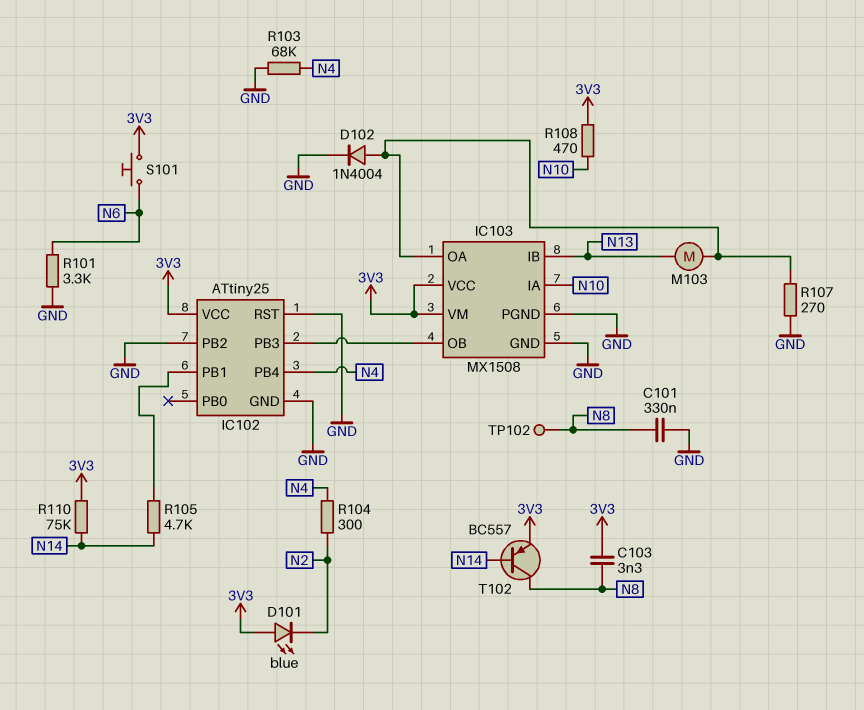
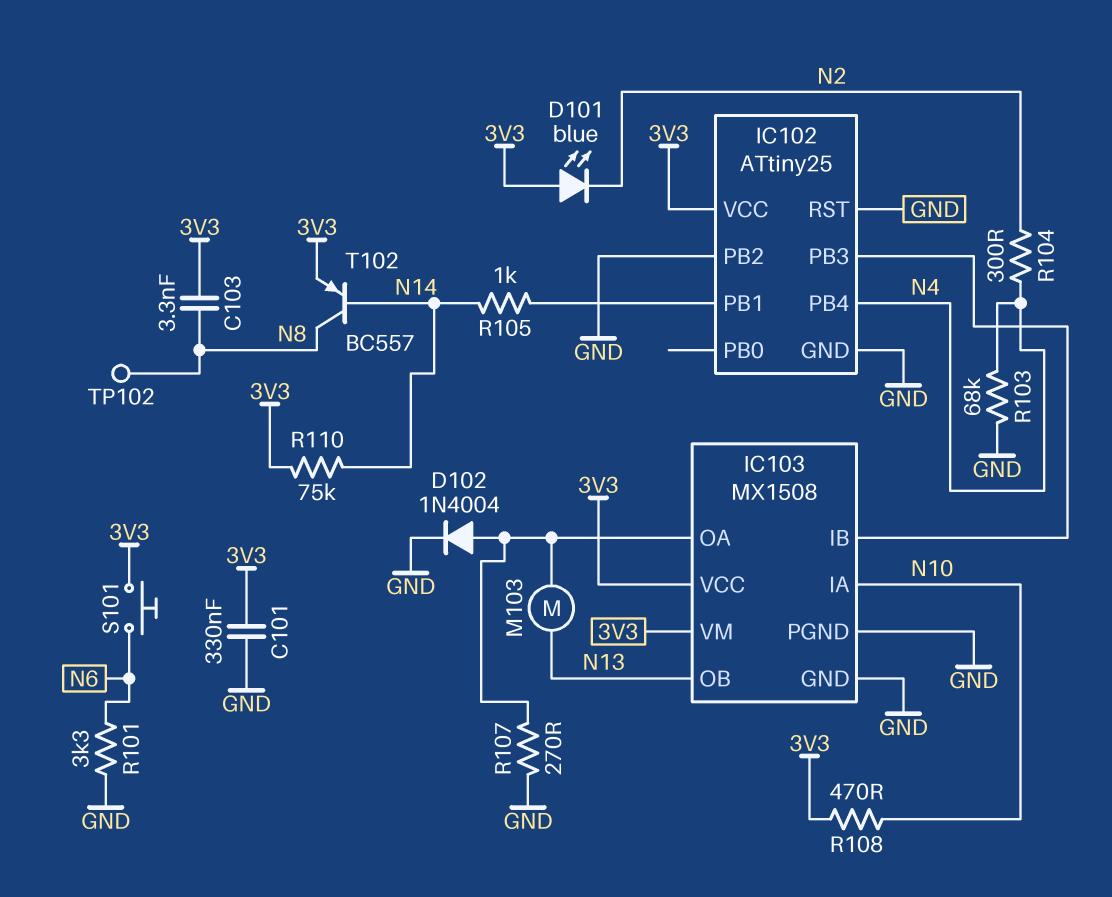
C101: 330nF (GND, N8) -> 330nF (3V3, GND)
IC103 pin IB: N13 -> IC102/PB3
IC103 pin OB: IC102/PB3 -> N13
R105: 4.7k (IC102/PB1, N14) -> 1k (IC102/PB1, N14)

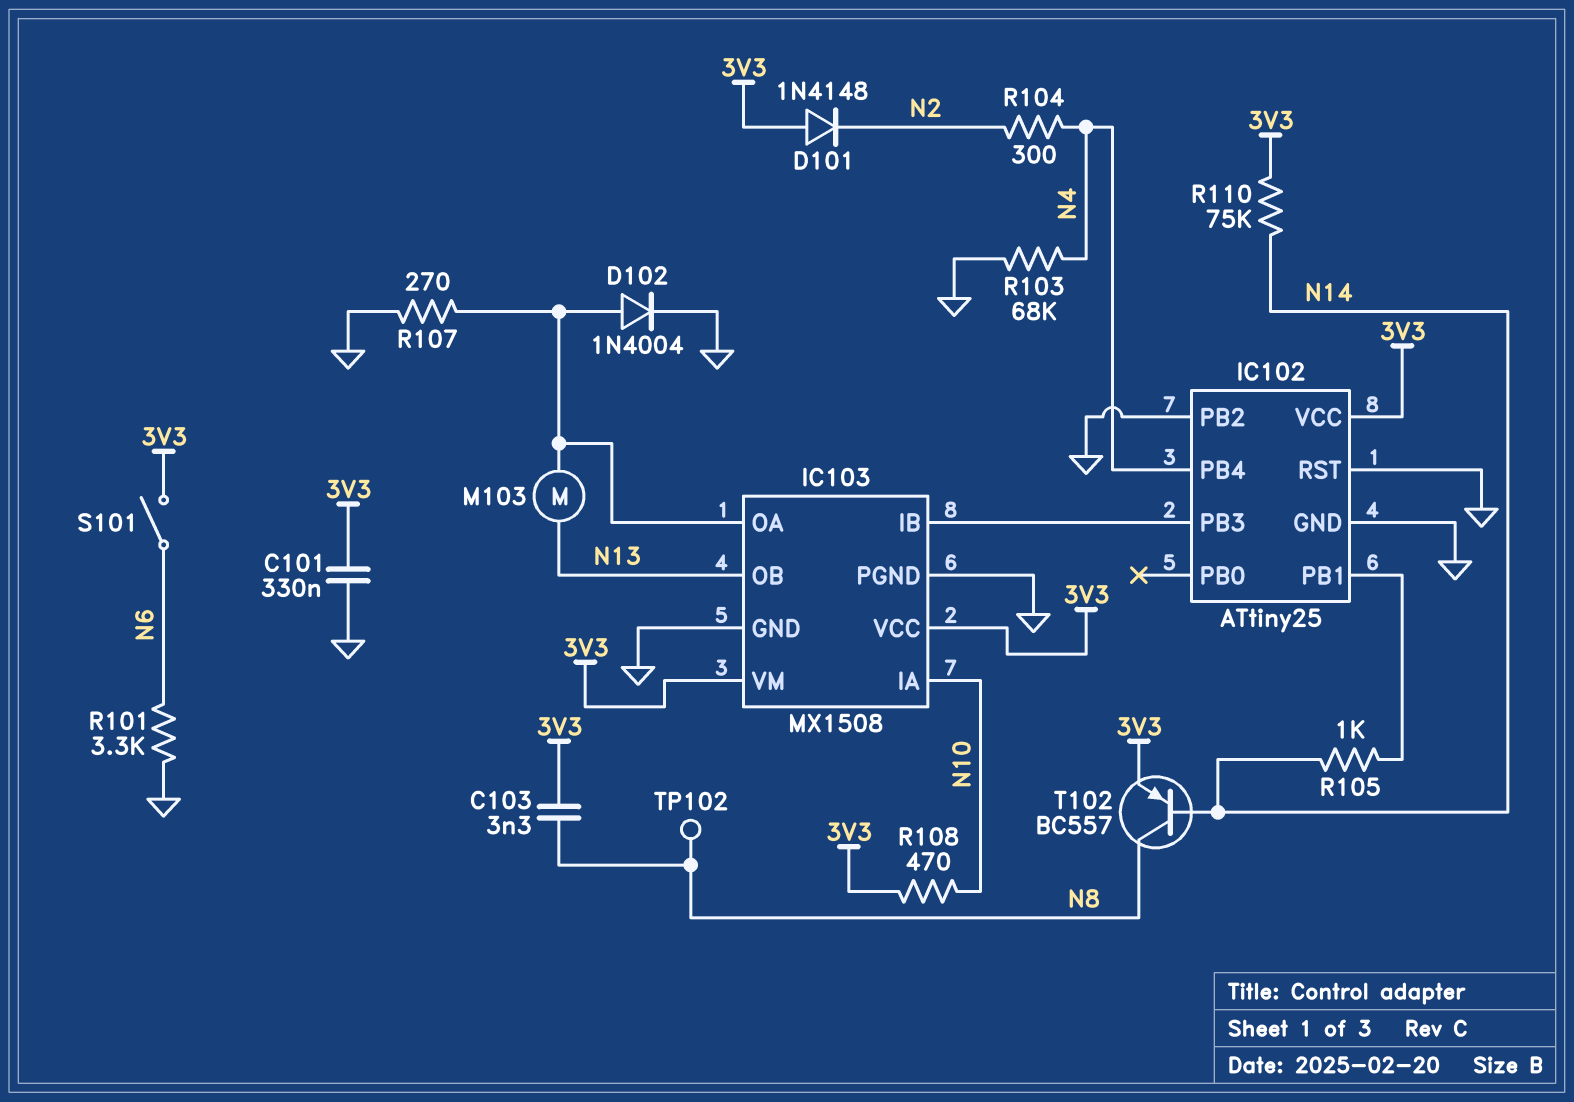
D101: LED blue (A 3V3, K N2) -> diode 1N4148 (A 3V3, K N2)
S101: button (3V3, N6) -> switch (3V3, N6)

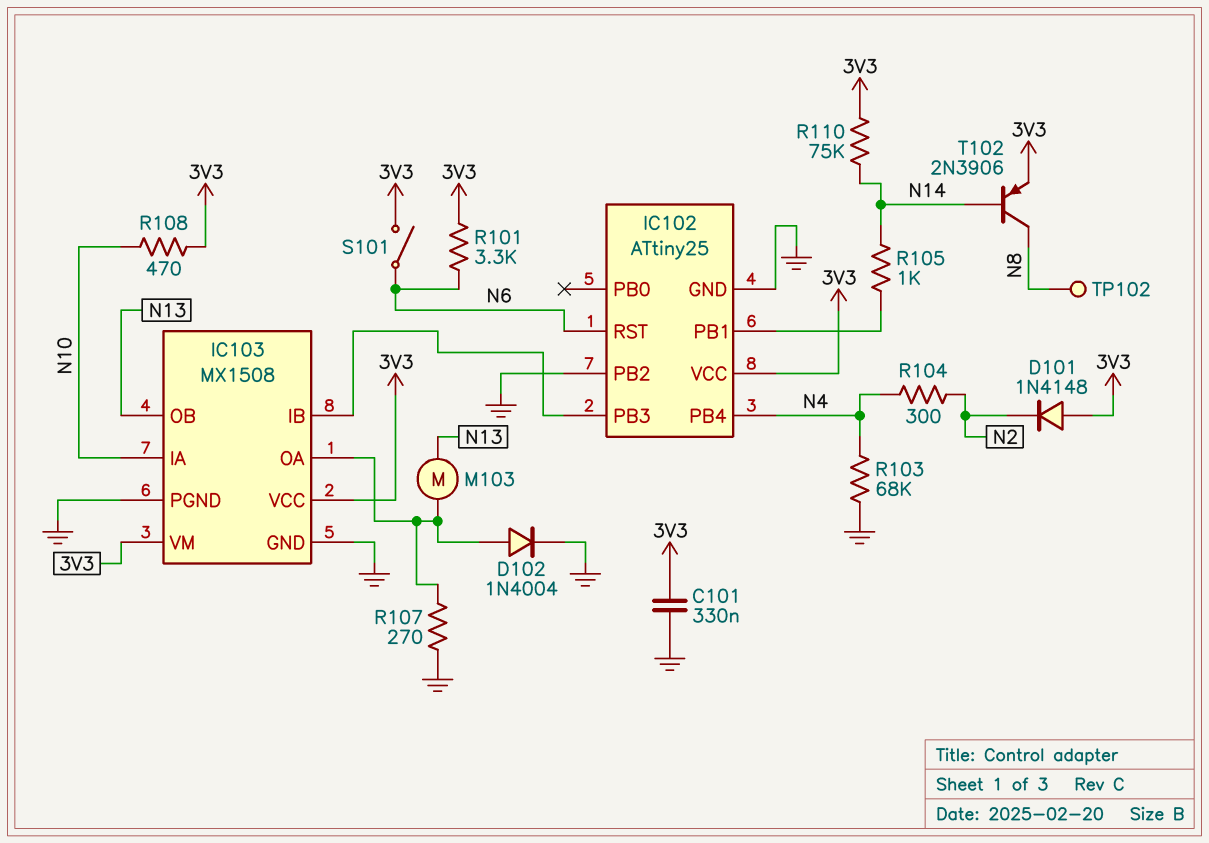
C103: 3.3nF (3V3, N8) -> none
IC102 pin RST: GND -> N6
R101: 3.3k (GND, N6) -> 3.3k (3V3, N6)
T102: PNP BC557 (B N14, C N8, E 3V3) -> PNP 2N3906 (B N14, C N8, E 3V3)

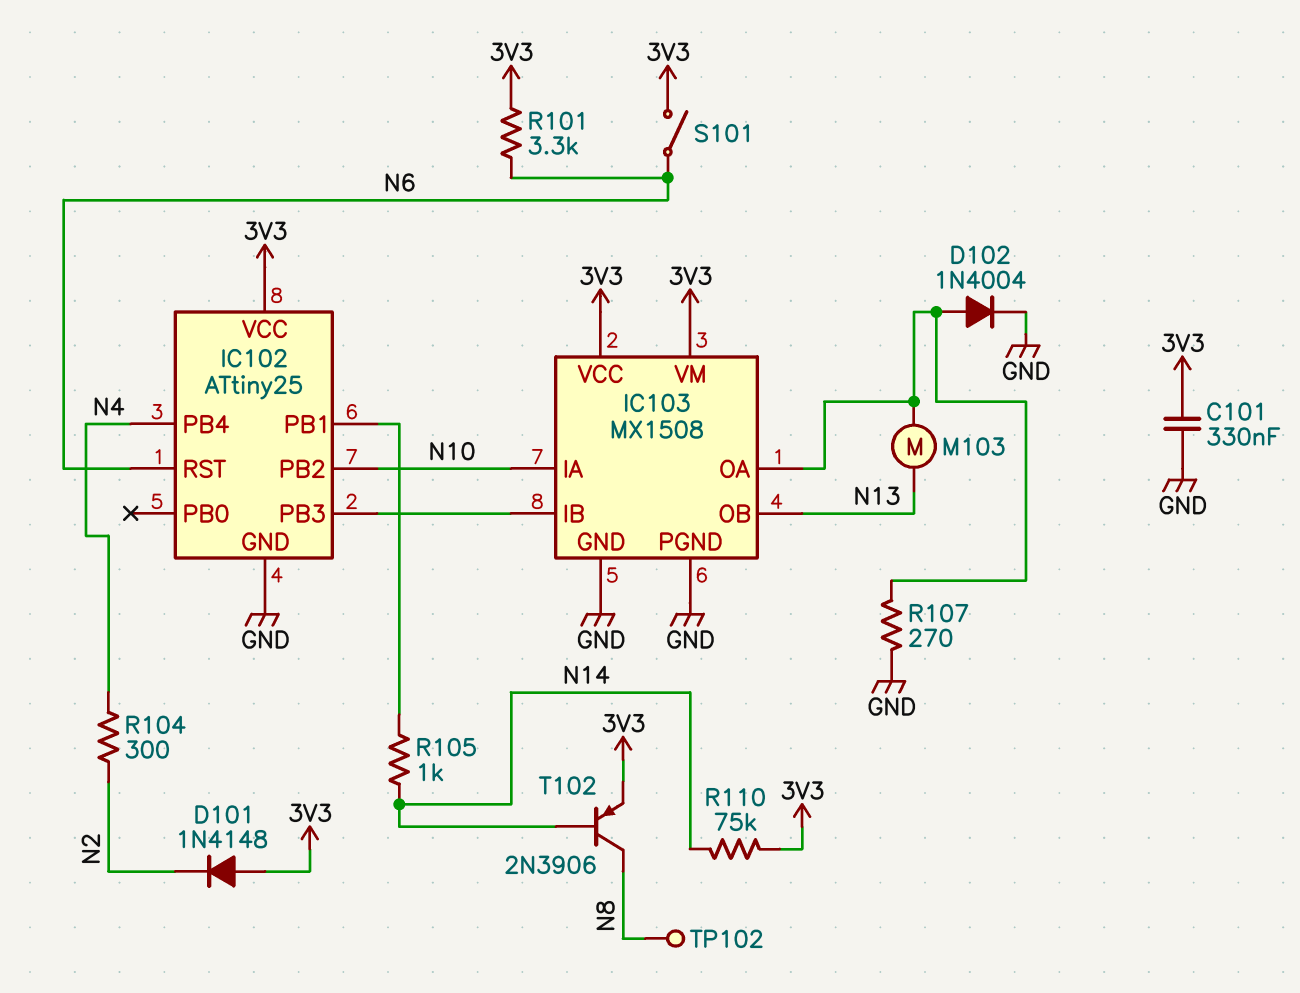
IC102 pin PB2: GND -> N10
R103: 68k (GND, N4) -> none
R108: 470 (3V3, N10) -> none

